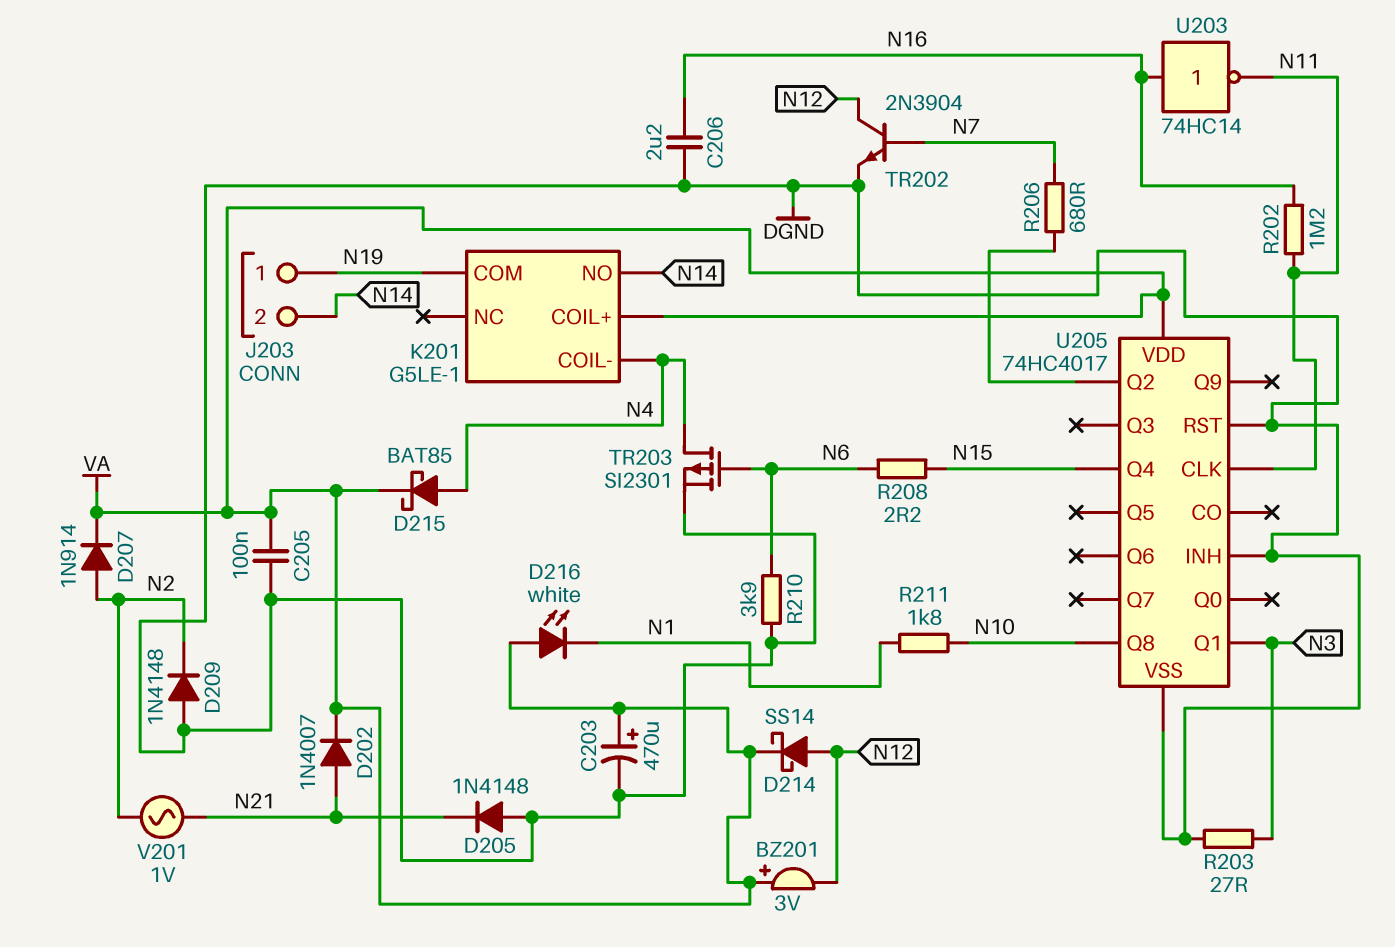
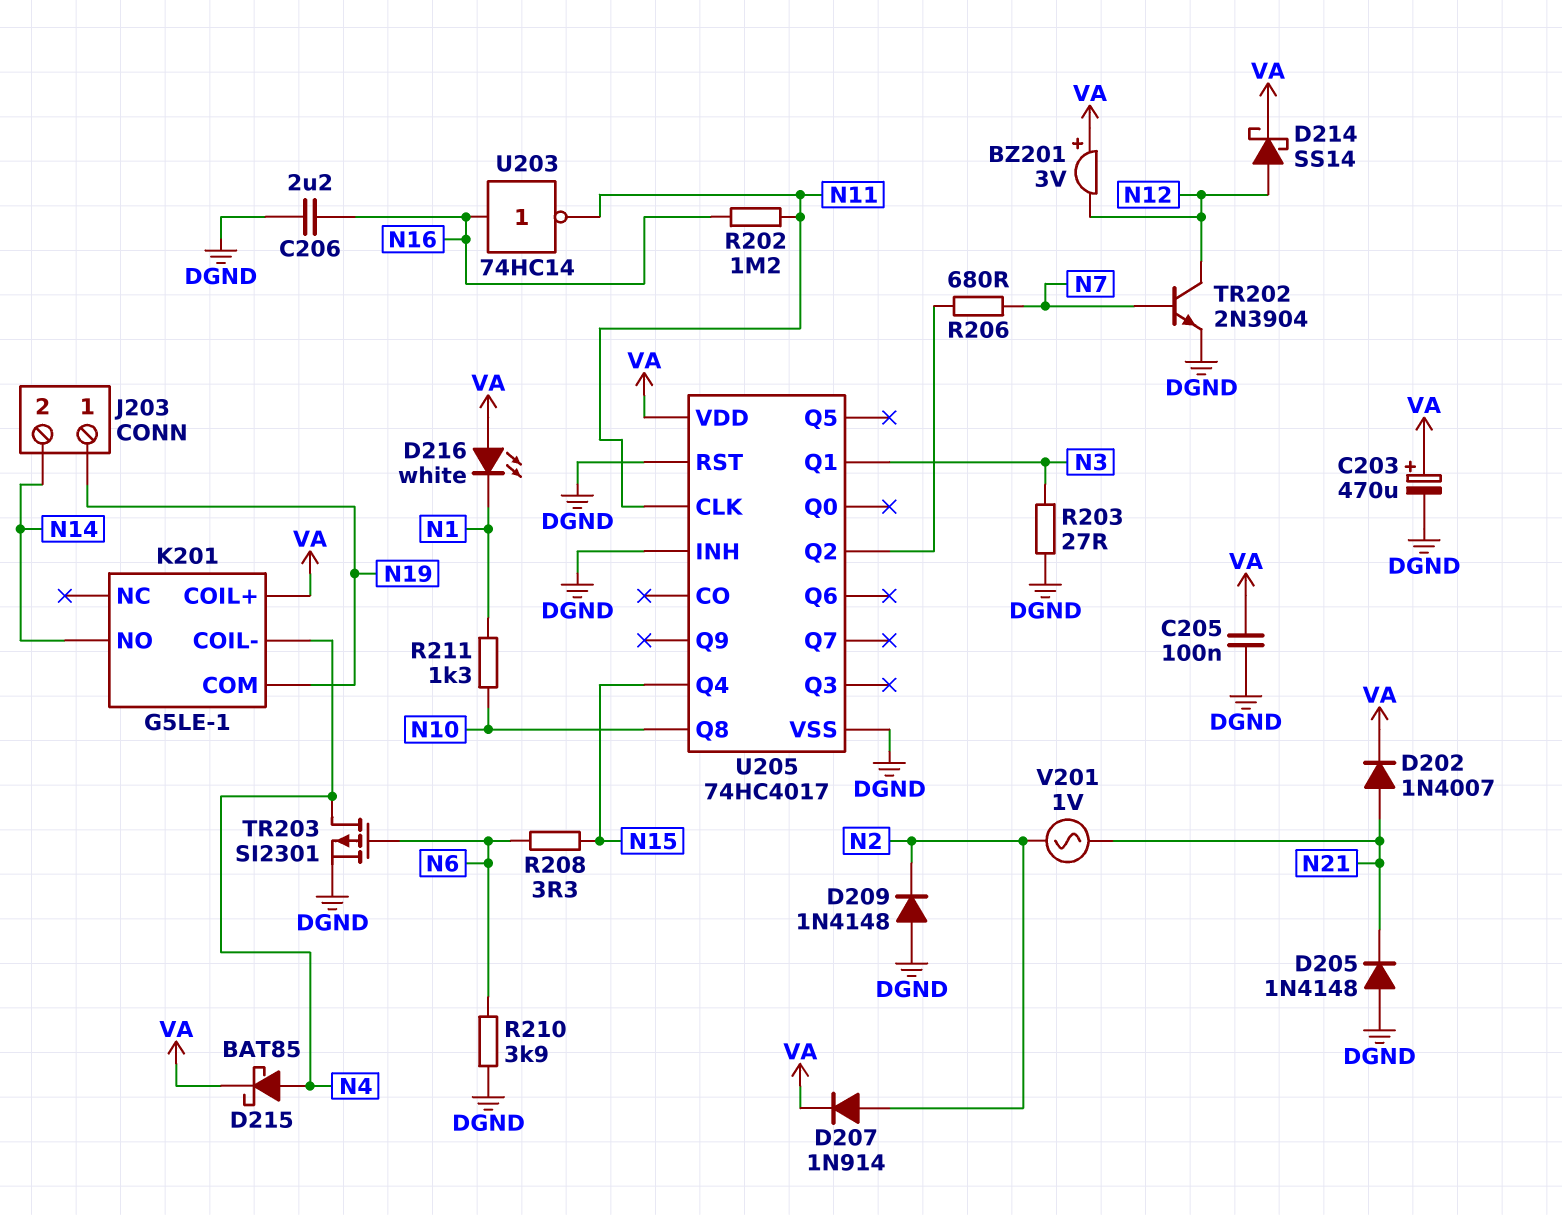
R208: 2.2 (N6, N15) -> 3.3 (N6, N15)
R211: 1.8k (N1, N10) -> 1.3k (N1, N10)

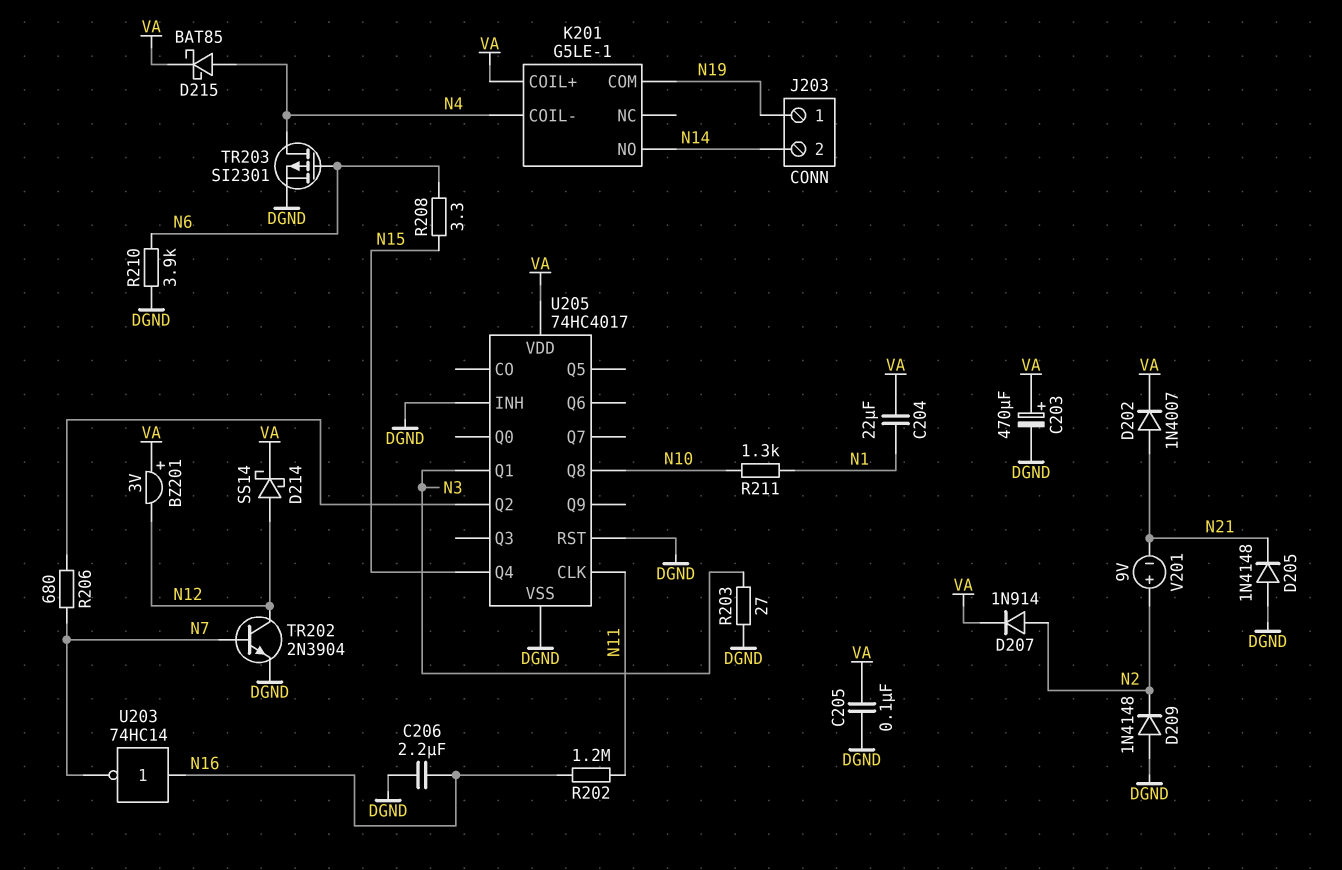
C204: none -> 22uF (N1, VA)
D216: LED white (A VA, K N1) -> none
U203: NOT 74HC14 (in N16, out N11) -> NOT 74HC14 (in N16, out N7)
V201: AC 1V (N2, N21) -> 9V (plus N2, minus N21)

